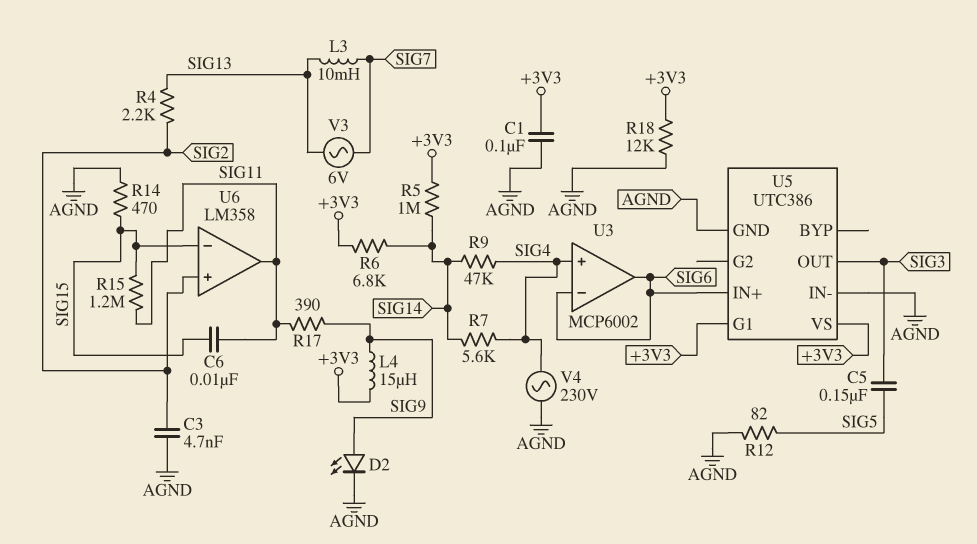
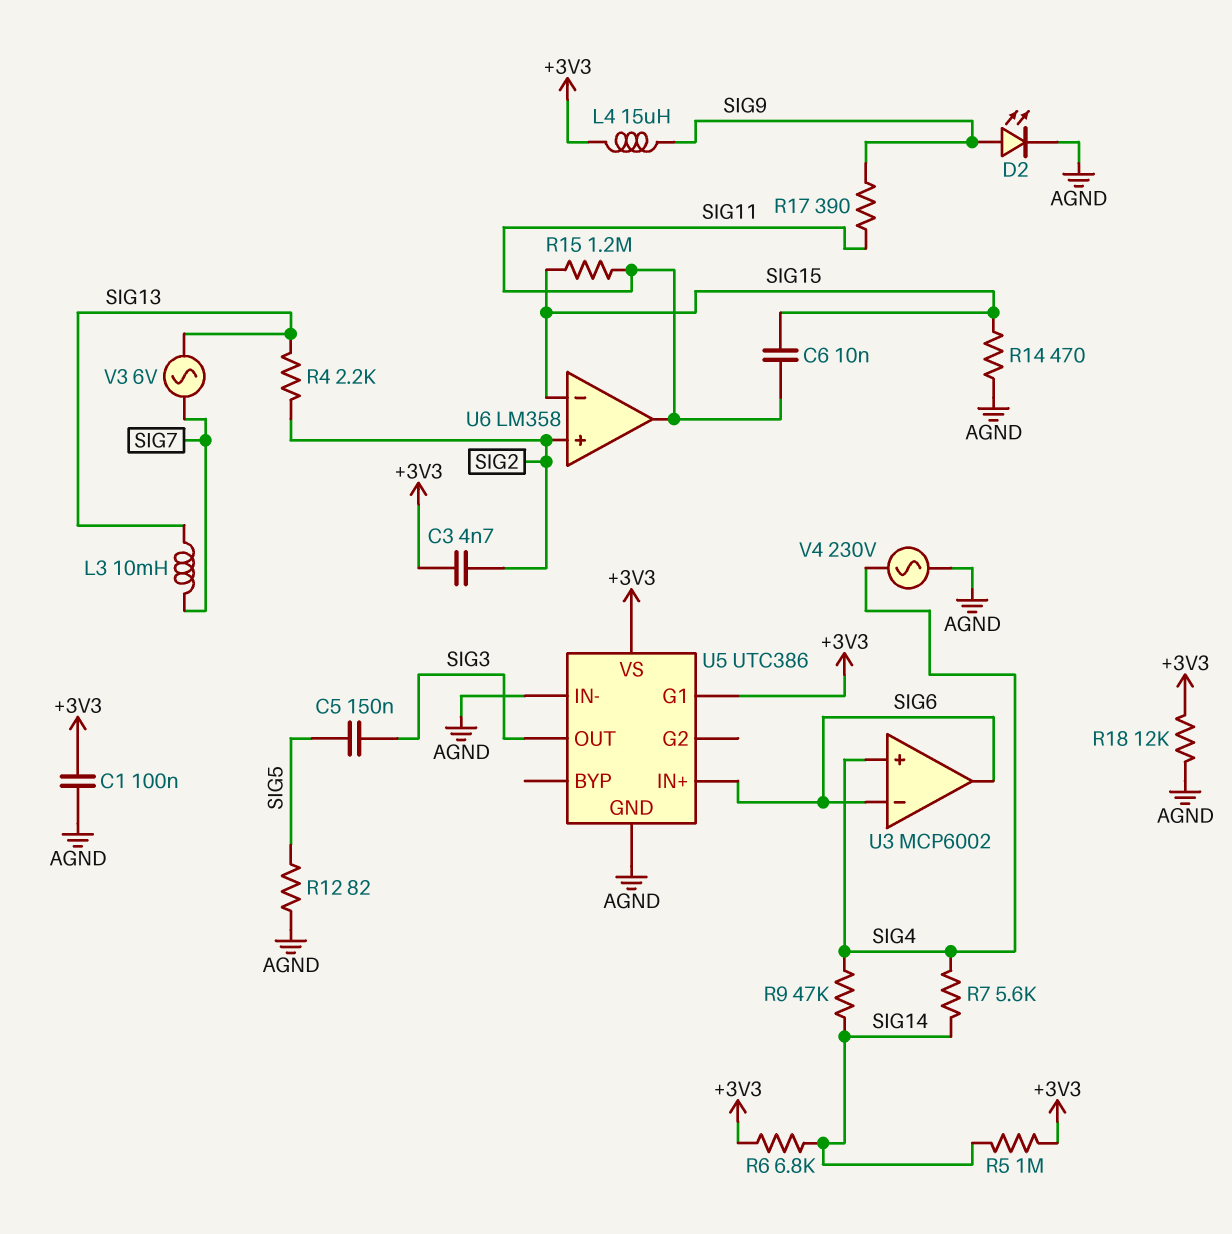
C3: 4.7nF (AGND, SIG2) -> 4.7nF (+3V3, SIG2)

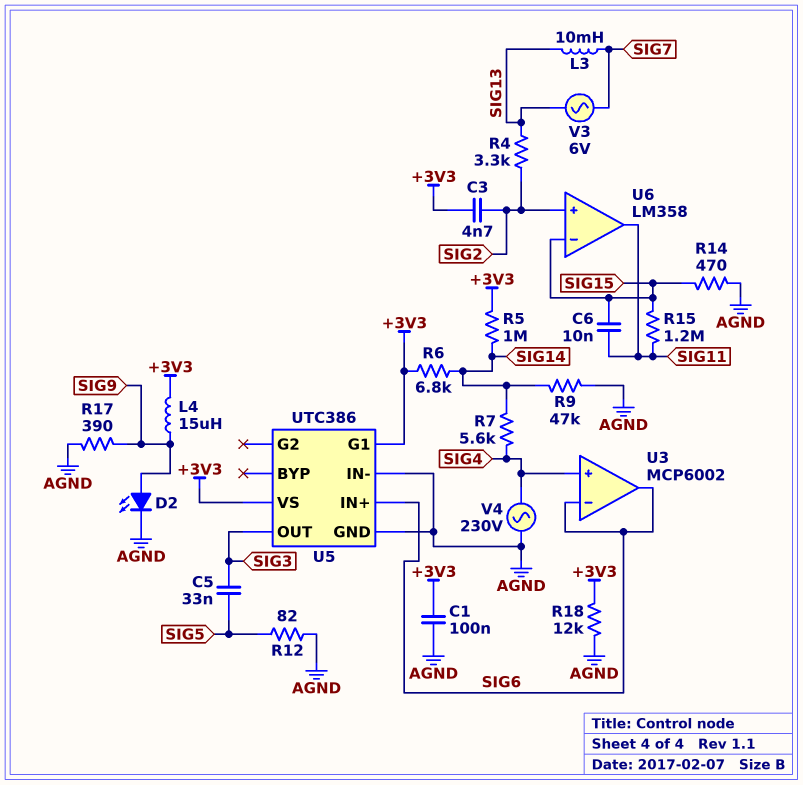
C5: 150nF (SIG3, SIG5) -> 33nF (SIG3, SIG5)
R4: 2.2k (SIG2, SIG13) -> 3.3k (SIG2, SIG13)
R9: 47k (SIG4, SIG14) -> 47k (AGND, SIG14)
R17: 390 (SIG9, SIG11) -> 390 (AGND, SIG9)

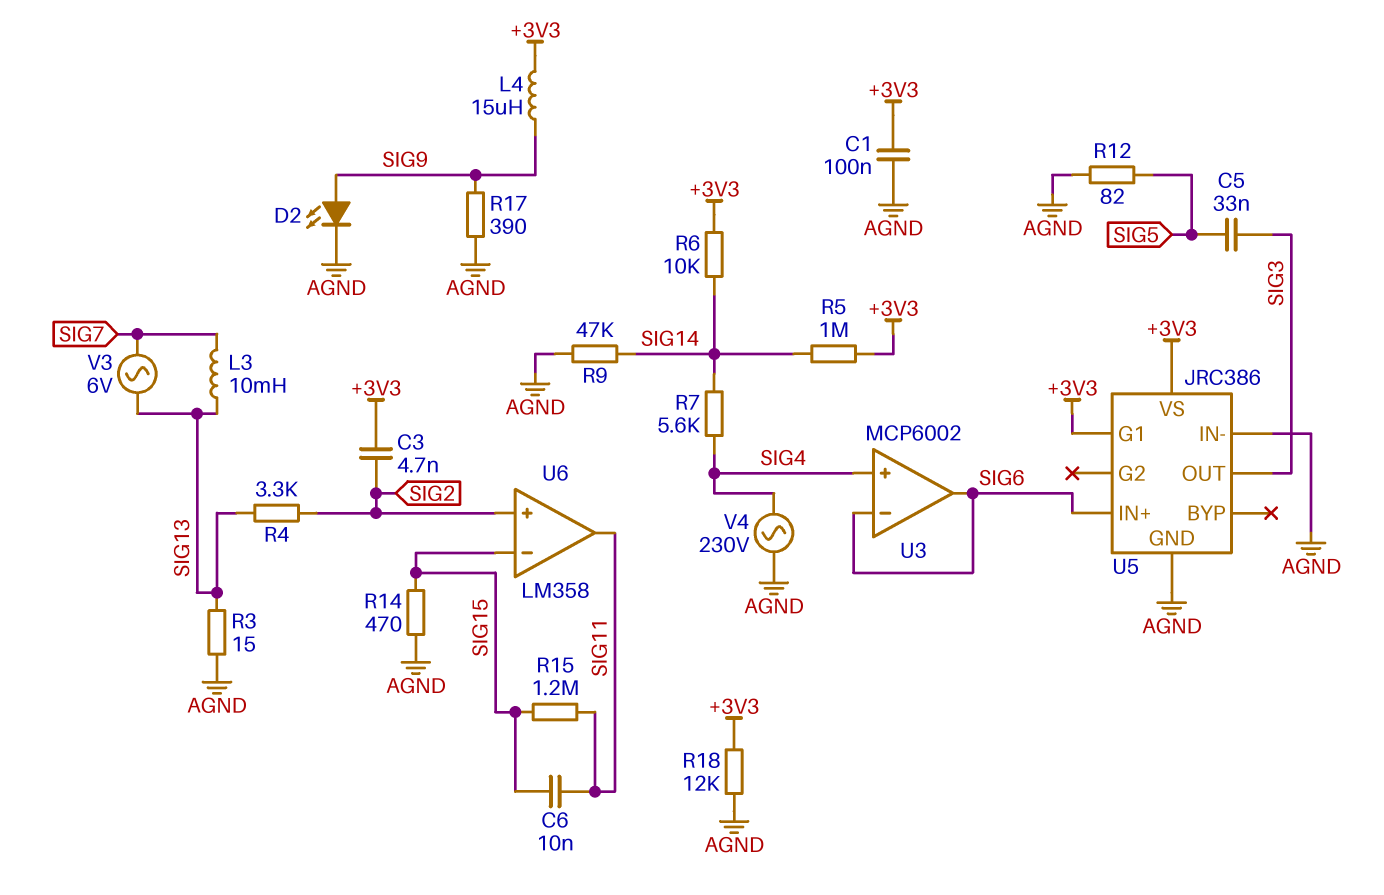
R3: none -> 15 (AGND, SIG13)
R6: 6.8k (+3V3, SIG14) -> 10k (+3V3, SIG14)
U5: UTC386 -> JRC386

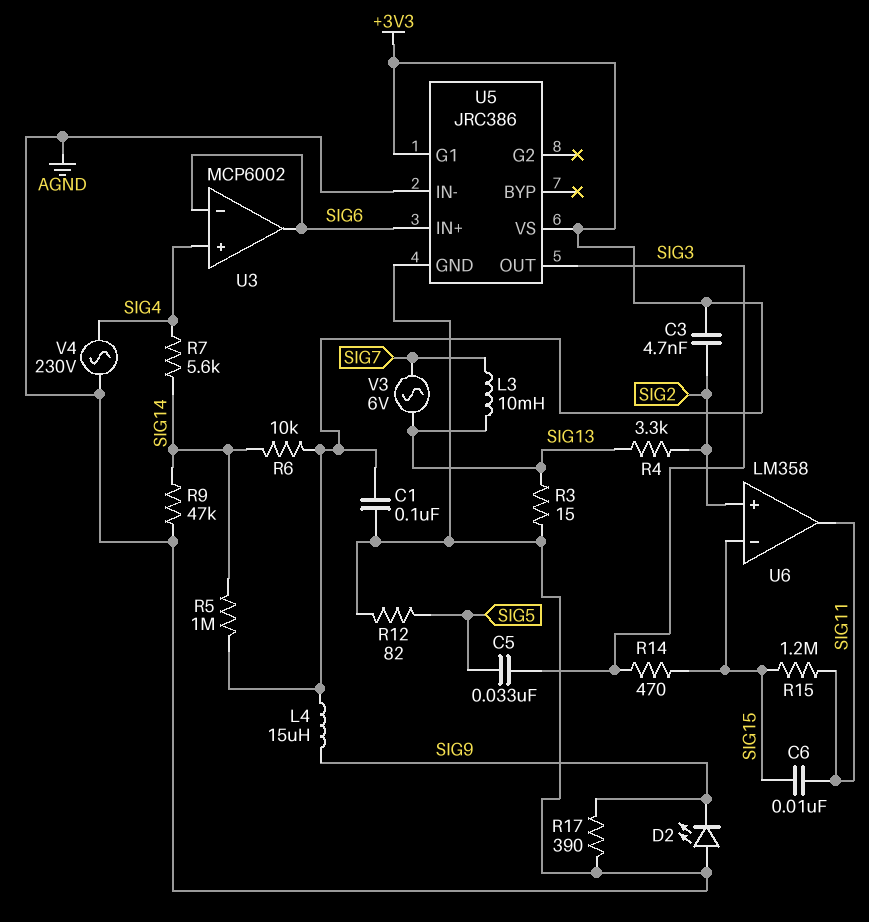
D2: LED (A SIG9, K AGND) -> LED (A AGND, K SIG9)
R14: 470 (AGND, SIG15) -> 470 (SIG3, SIG15)
R18: 12k (+3V3, AGND) -> none

